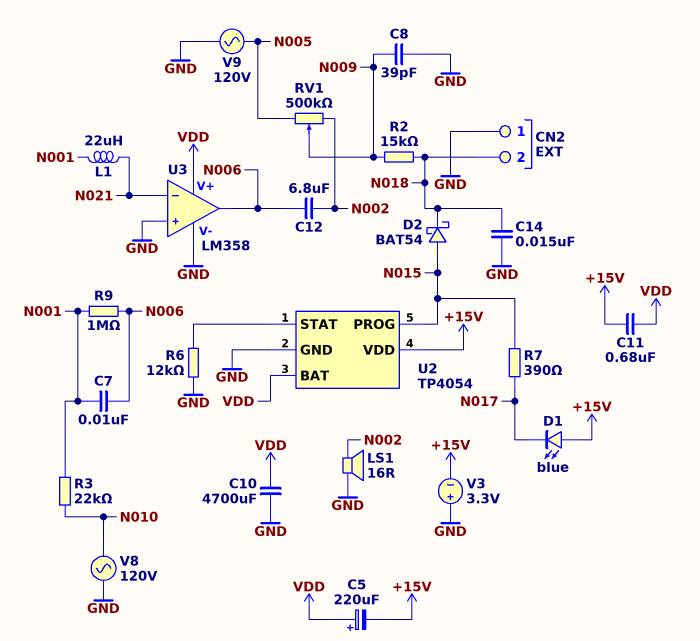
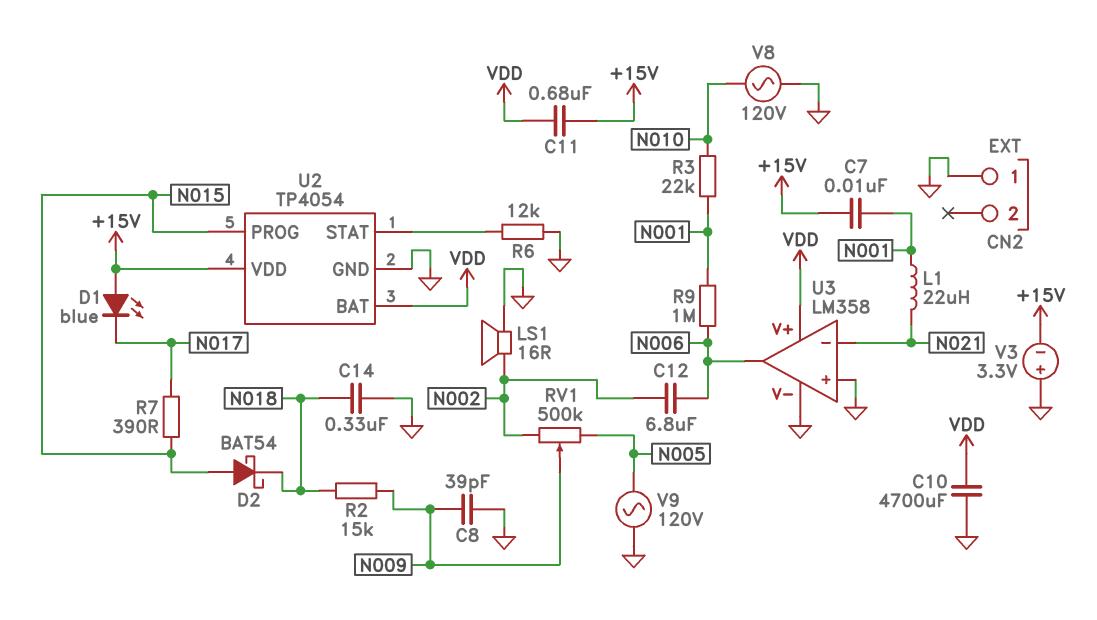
C5: 220uF (plus VDD, minus +15V) -> none
C7: 10nF (N001, N006) -> 10nF (+15V, N001)
C14: 15nF (GND, N018) -> 330nF (GND, N018)
CN2 pin 2: N018 -> none

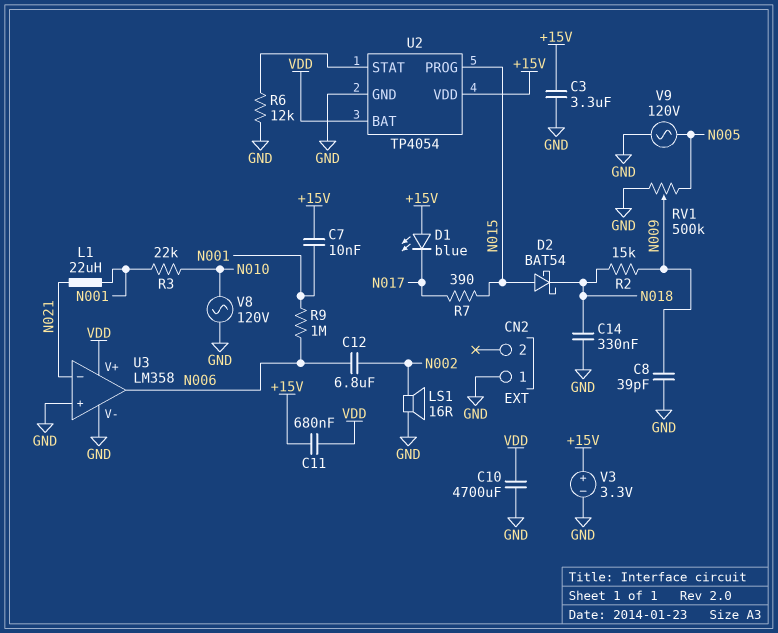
C3: none -> 3.3uF (+15V, GND)
RV1: 500k (N002, N005, wiper N009) -> 500k (GND, N005, wiper N009)
V3: 3.3V (plus GND, minus +15V) -> 3.3V (plus +15V, minus GND)

